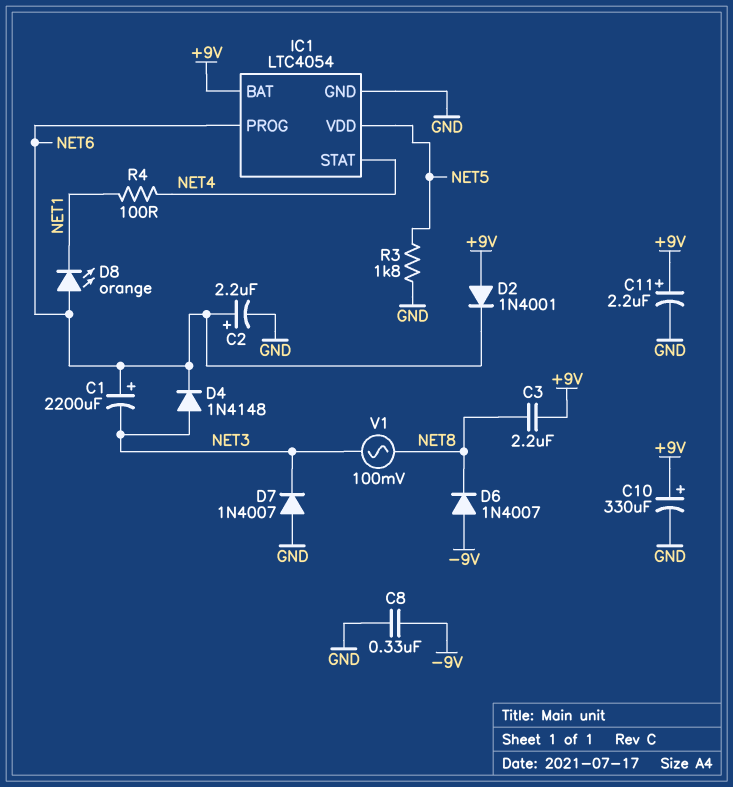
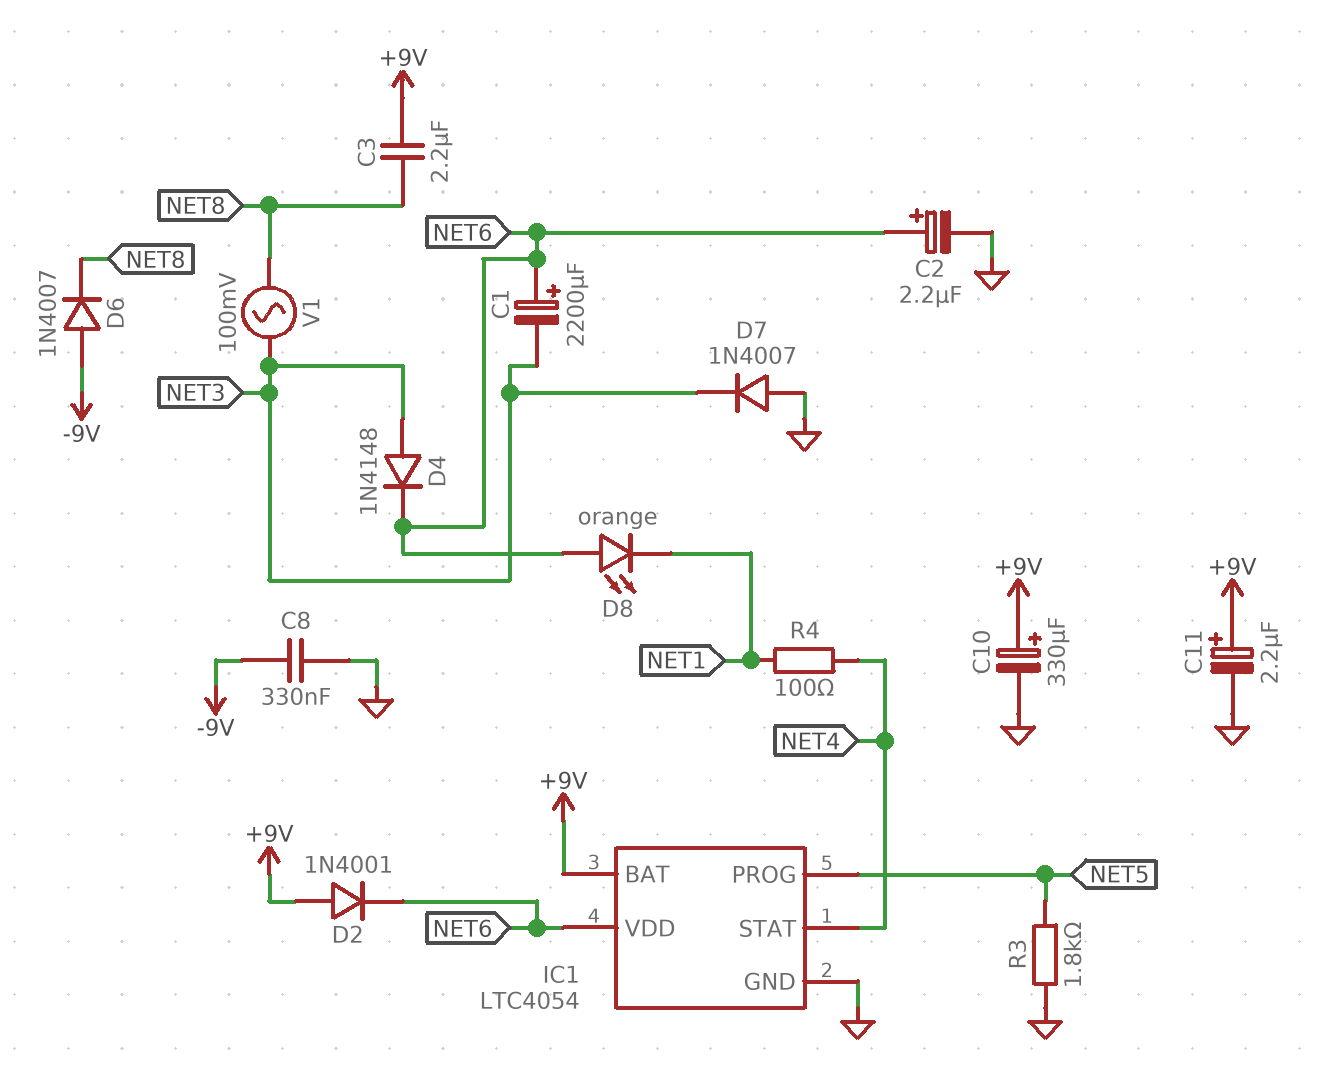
IC1 pin PROG: NET6 -> NET5
IC1 pin VDD: NET5 -> NET6

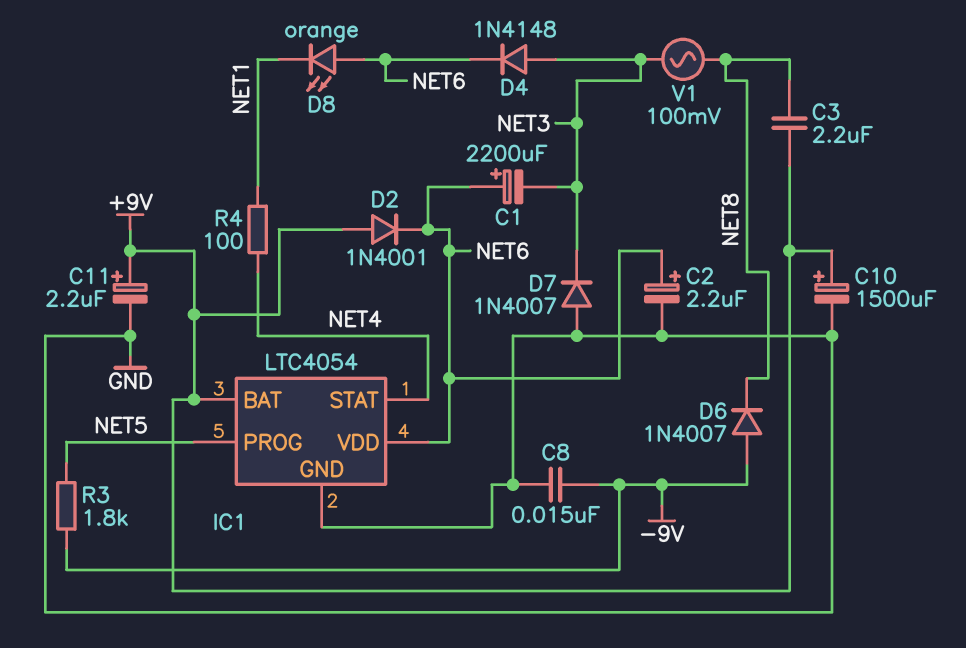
C8: 330nF (-9V, GND) -> 15nF (-9V, GND)
C10: 330uF (plus +9V, minus GND) -> 1500uF (plus +9V, minus GND)
R3: 1.8k (GND, NET5) -> 1.8k (-9V, NET5)

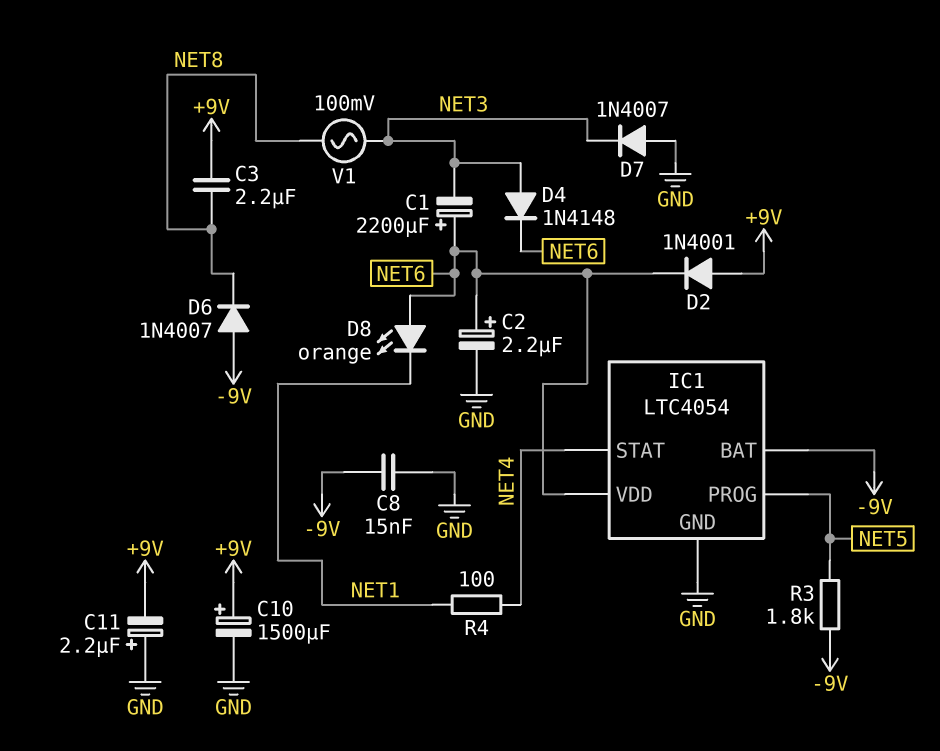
C11: 2.2uF (plus +9V, minus GND) -> 2.2uF (plus GND, minus +9V)
IC1 pin BAT: +9V -> -9V

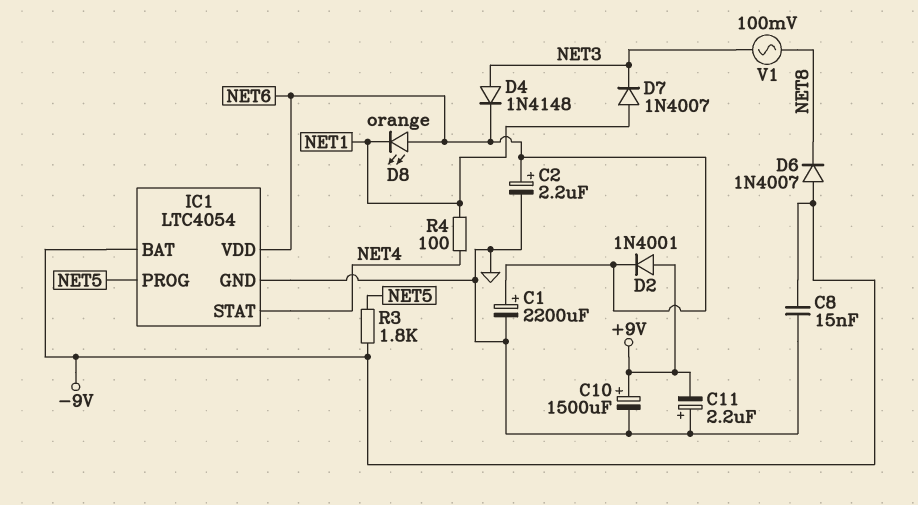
C1: 2200uF (plus NET6, minus NET3) -> 2200uF (plus NET6, minus GND)
C3: 2.2uF (+9V, NET8) -> none
D7: diode 1N4007 (A GND, K NET3) -> diode 1N4007 (A NET1, K NET3)

